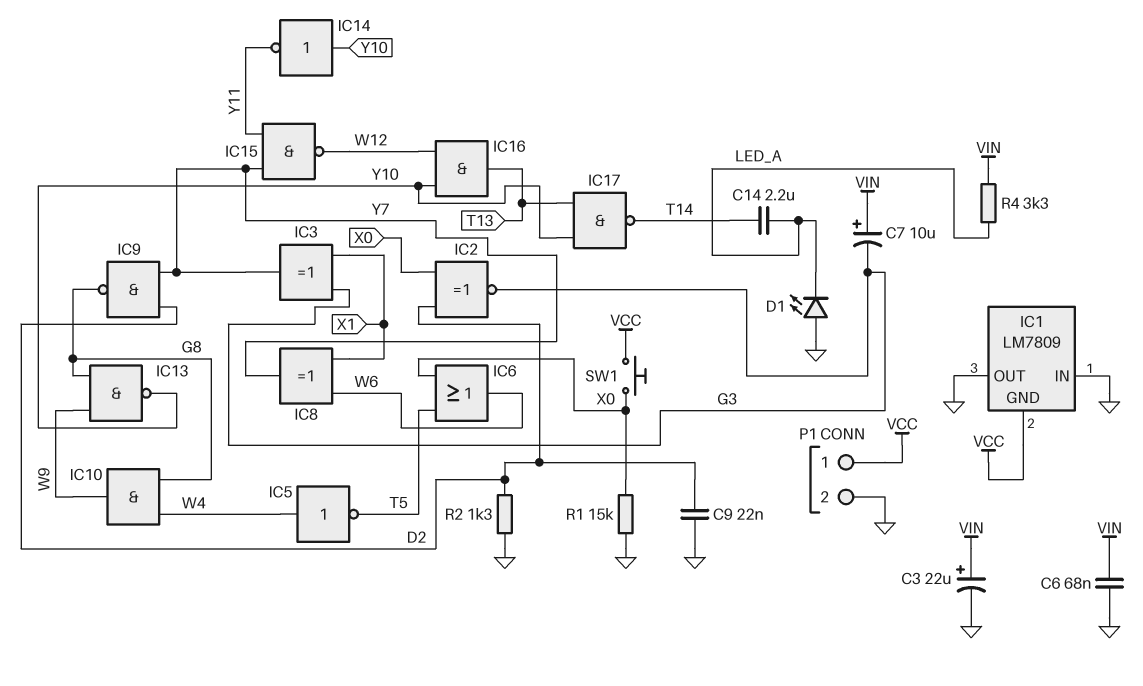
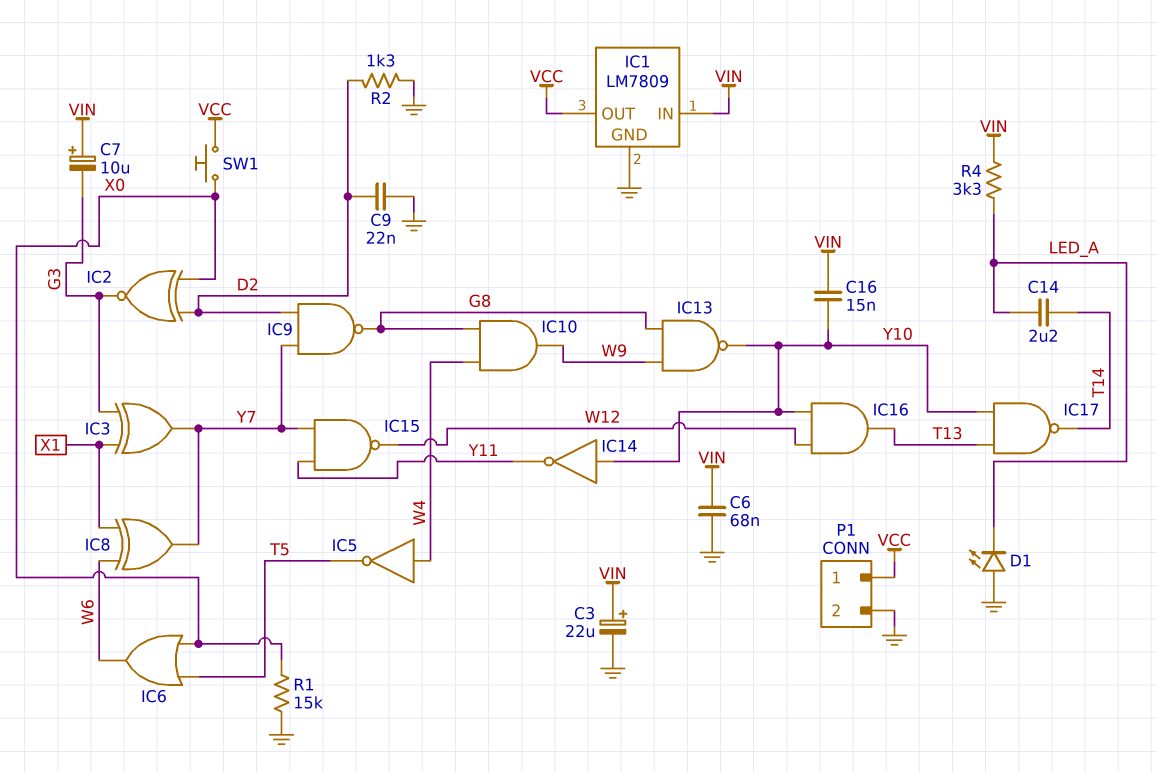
C16: none -> 15nF (VIN, Y10)
IC1 pin GND: VCC -> GND
IC1 pin IN: GND -> VIN
IC1 pin OUT: GND -> VCC

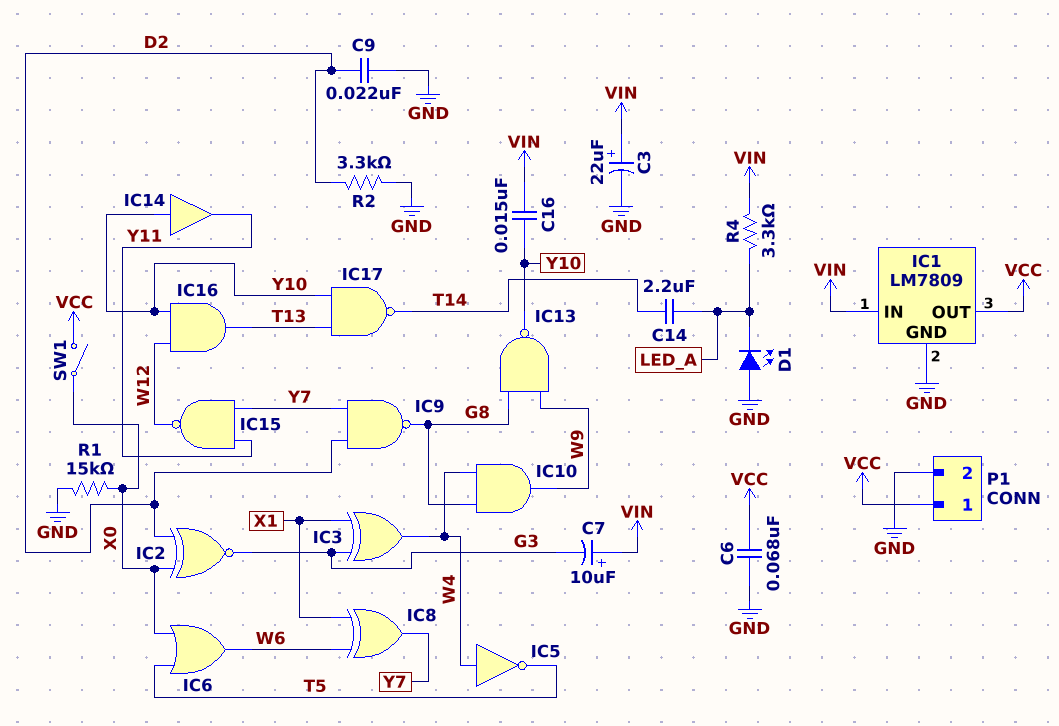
C6: 68nF (GND, VIN) -> 68nF (GND, VCC)
IC3: XOR (in G3, in X1, out Y7) -> XOR (in G3, in X1, out W4)
IC14: NOT (in Y10, out Y11) -> buffer (in Y10, out Y11)
R2: 1.3k (D2, GND) -> 3.3k (D2, GND)
SW1: button (VCC, X0) -> switch (VCC, X0)

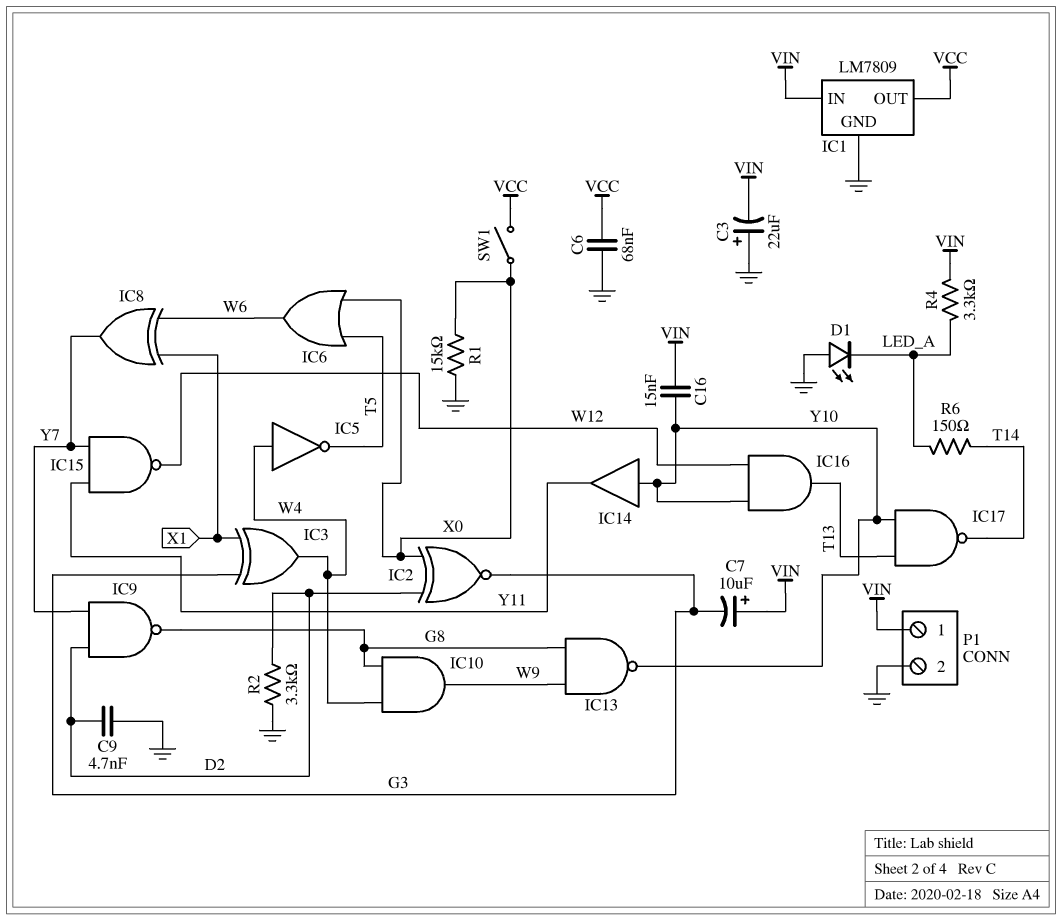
C3: 22uF (plus VIN, minus GND) -> 22uF (plus GND, minus VIN)
C9: 22nF (D2, GND) -> 4.7nF (D2, GND)
C14: 2.2uF (LED_A, T14) -> none
P1 pin 1: VCC -> VIN
R6: none -> 150 (LED_A, T14)

